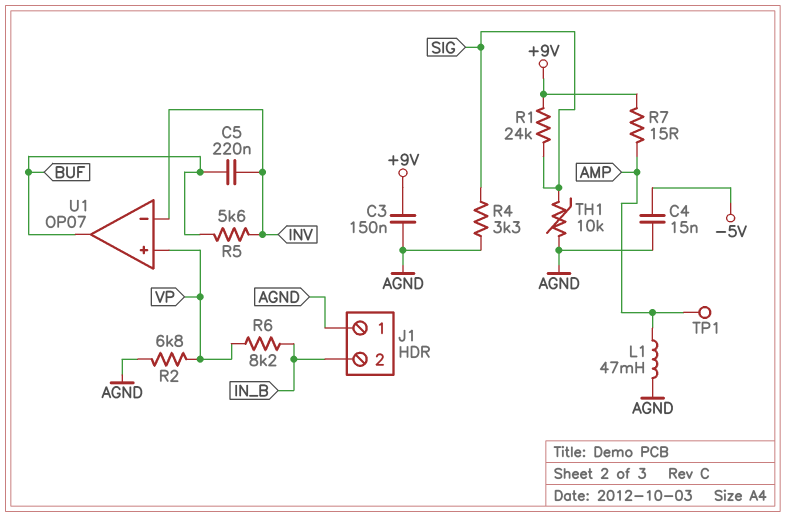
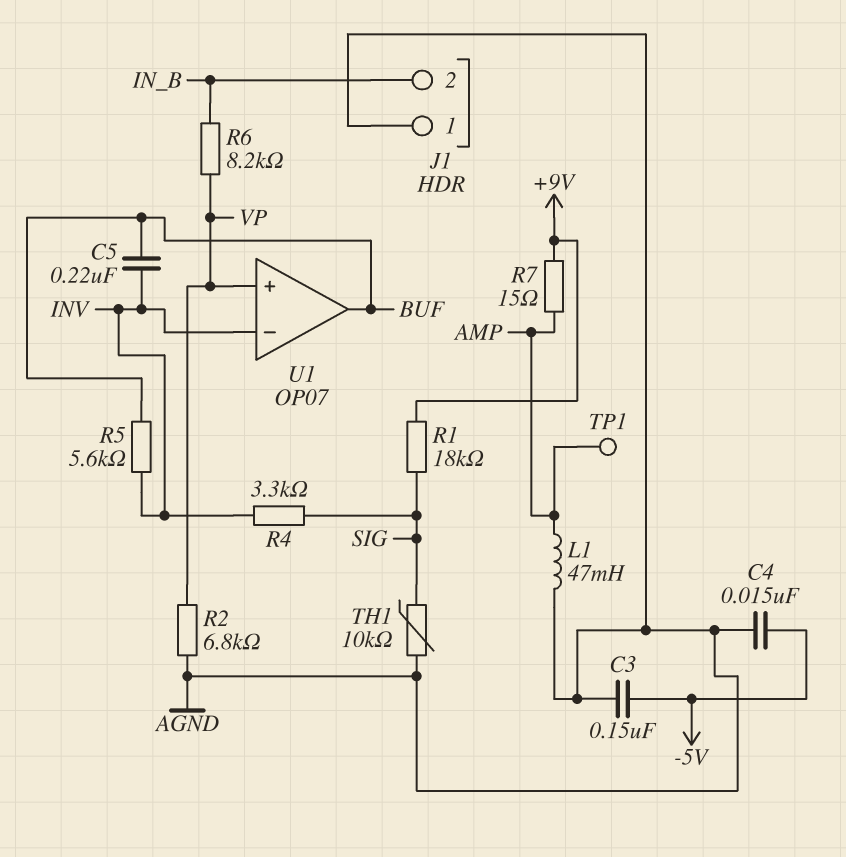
C3: 150nF (+9V, AGND) -> 150nF (-5V, AGND)
R1: 24k (+9V, SIG) -> 18k (+9V, SIG)
R4: 3.3k (AGND, SIG) -> 3.3k (INV, SIG)

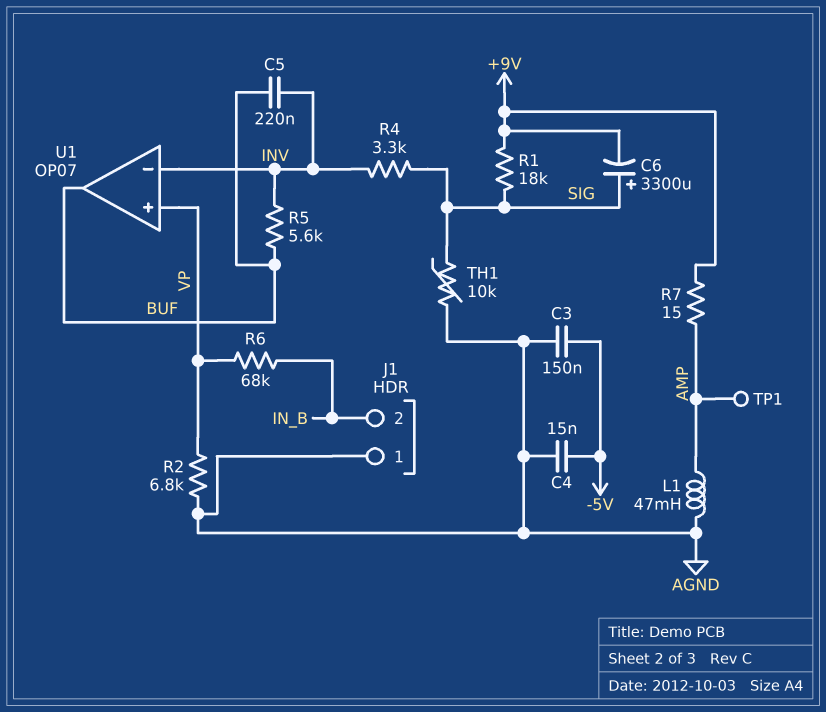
C6: none -> 3300uF (plus SIG, minus +9V)
R6: 8.2k (IN_B, VP) -> 68k (IN_B, VP)

